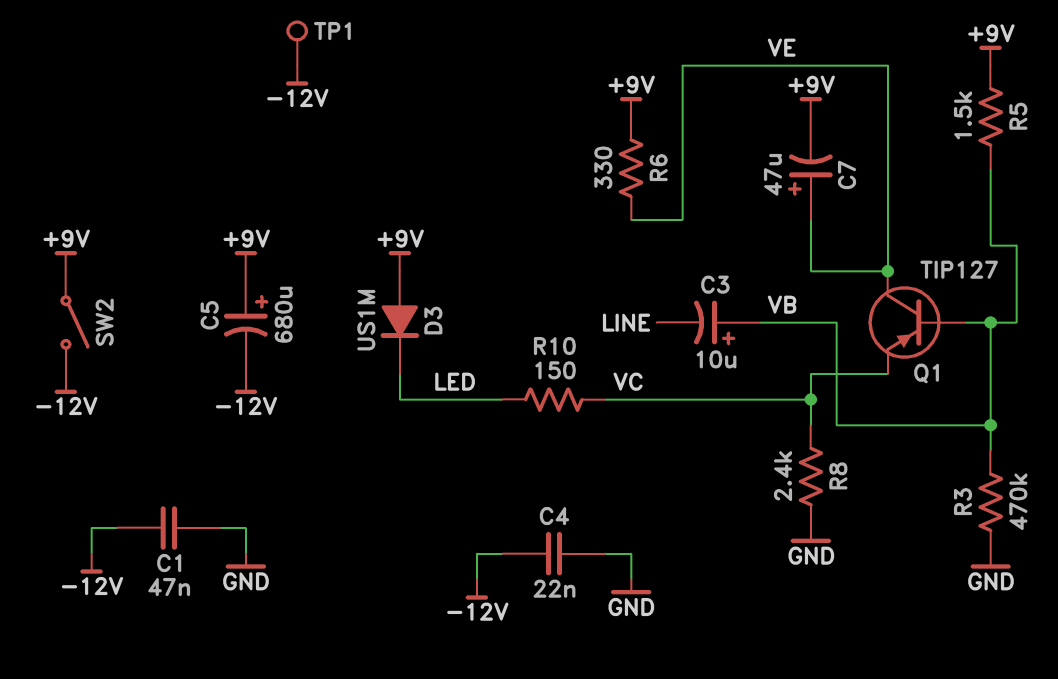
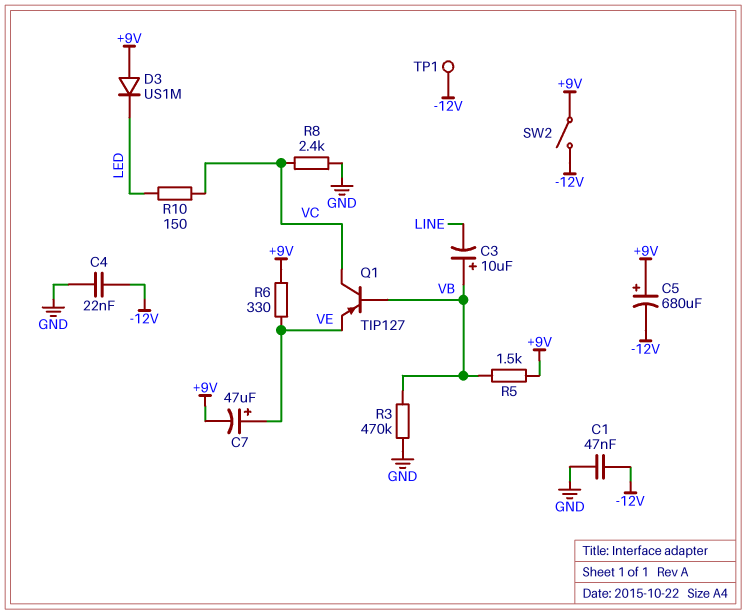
Q1: PNP TIP127 (B VB, C VE, E VC) -> PNP TIP127 (B VB, C VC, E VE)

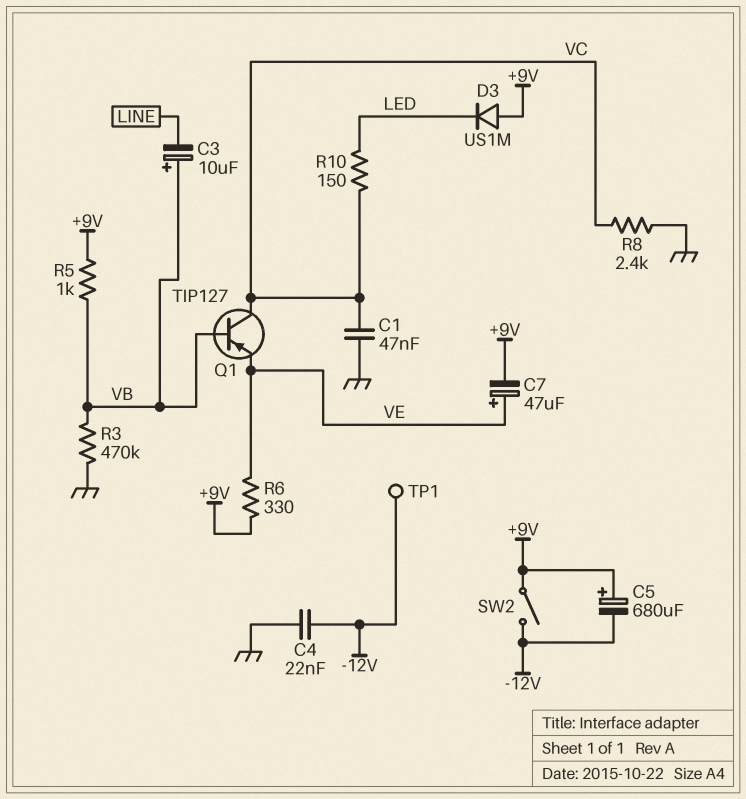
C1: 47nF (-12V, GND) -> 47nF (GND, VC)
R5: 1.5k (+9V, VB) -> 1k (+9V, VB)

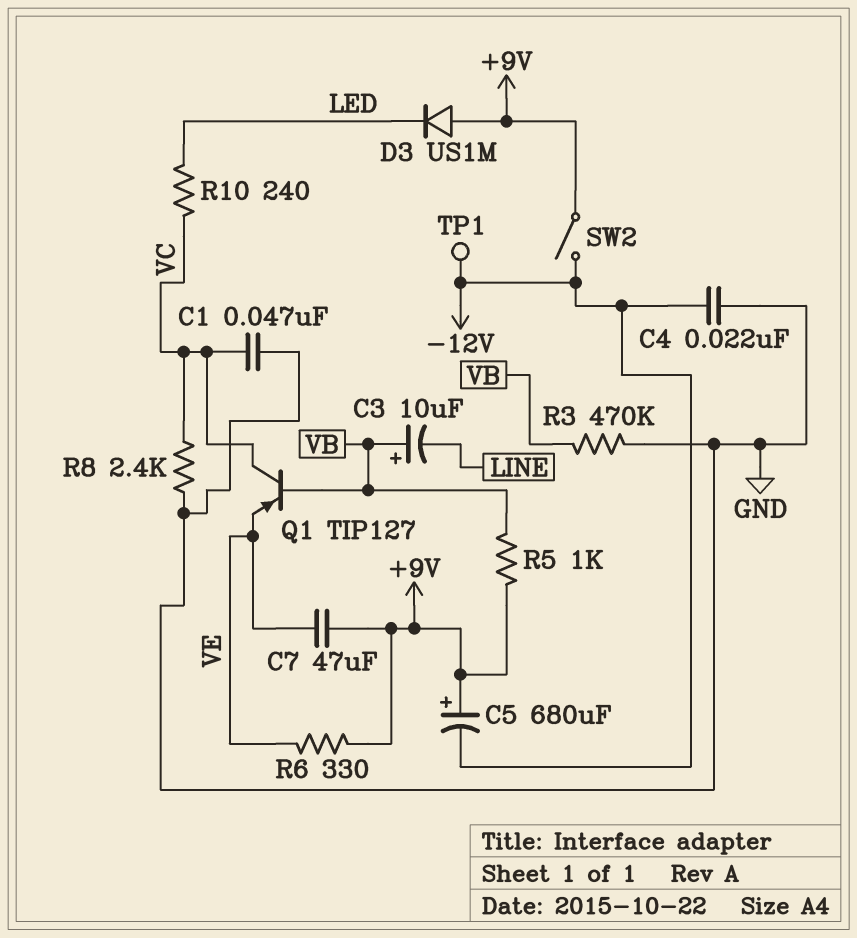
C7: 47uF (plus VE, minus +9V) -> 47uF (+9V, VE)
R10: 150 (LED, VC) -> 240 (LED, VC)

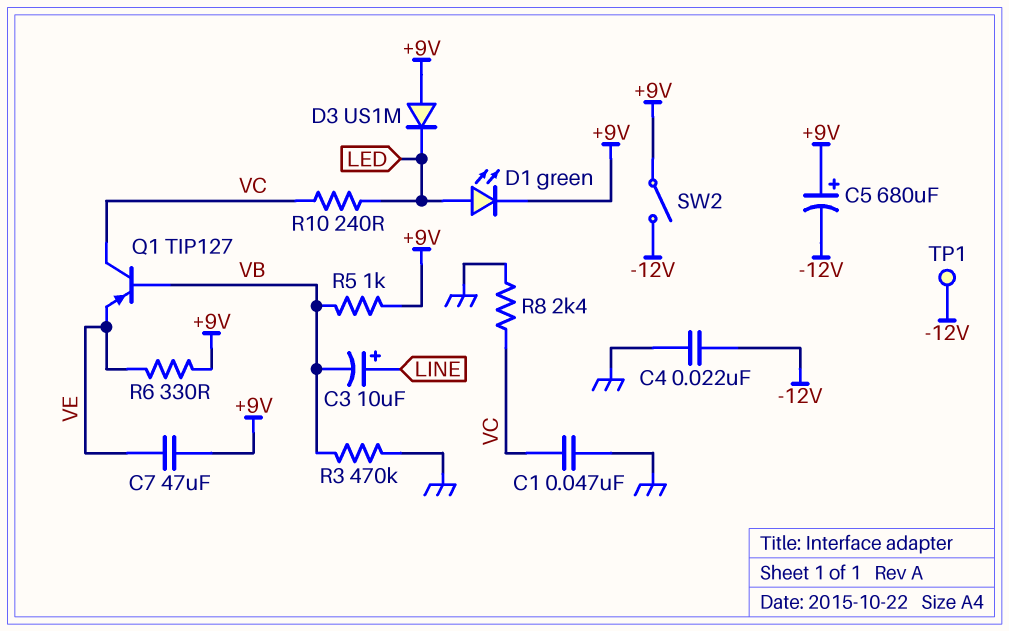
C3: 10uF (plus VB, minus LINE) -> 10uF (plus LINE, minus VB)
D1: none -> LED green (A LED, K +9V)

